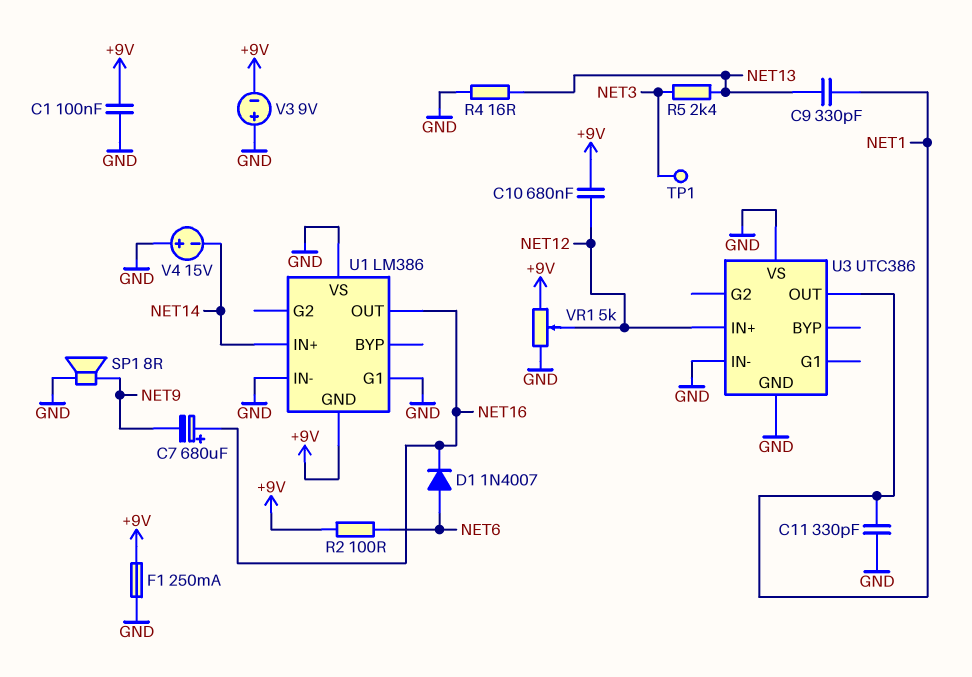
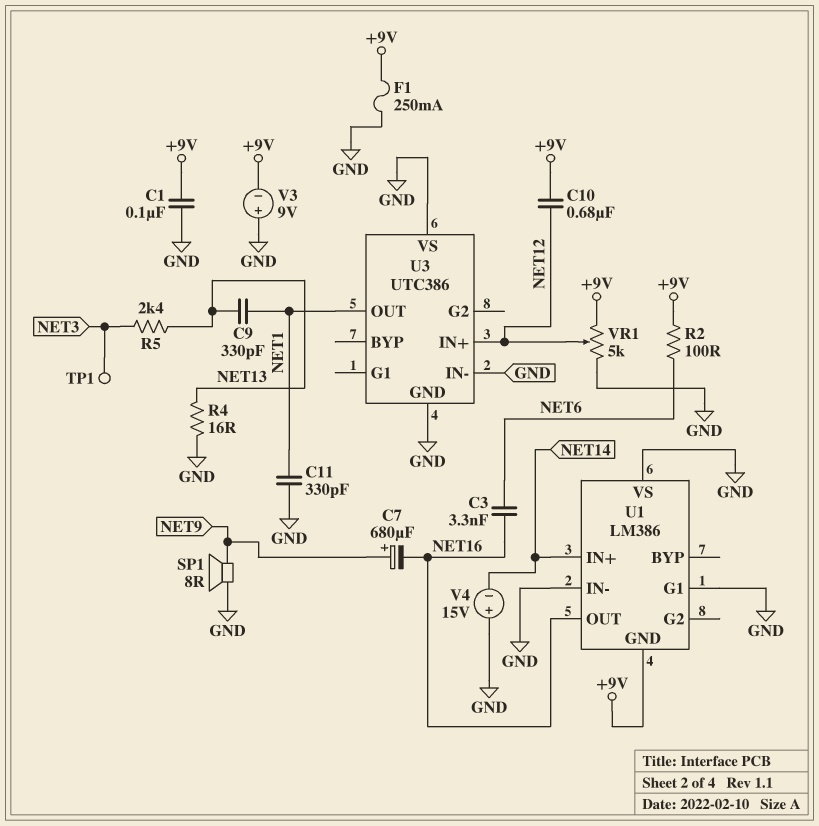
C3: none -> 3.3nF (NET6, NET16)
C7: 680uF (plus NET16, minus NET9) -> 680uF (plus NET9, minus NET16)
D1: diode 1N4007 (A NET6, K NET16) -> none

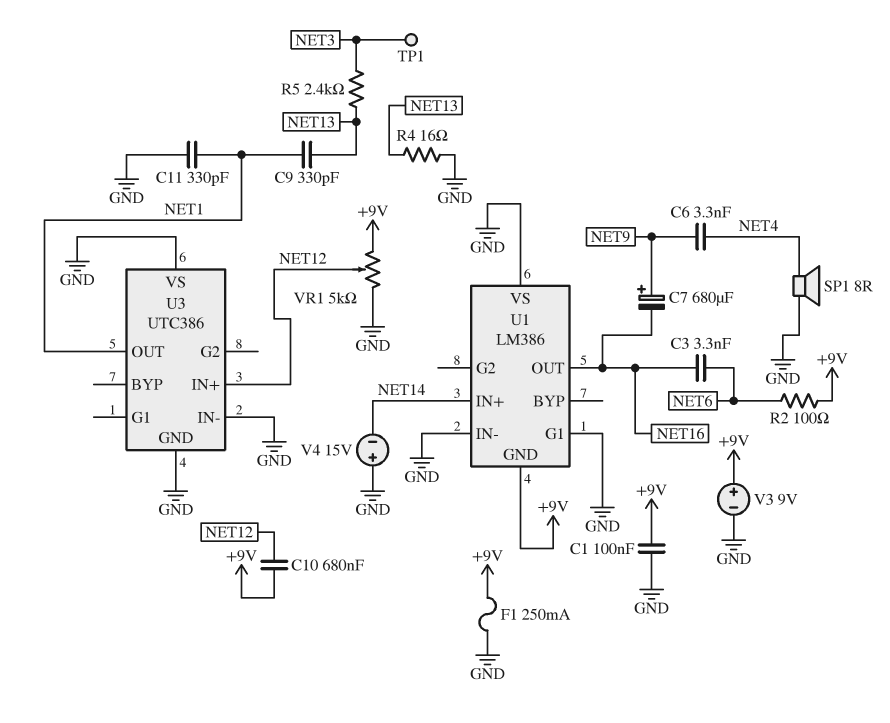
C6: none -> 3.3nF (NET4, NET9)
SP1: speaker 8R (GND, NET9) -> speaker 8R (GND, NET4)
V3: 9V (plus GND, minus +9V) -> 9V (plus +9V, minus GND)

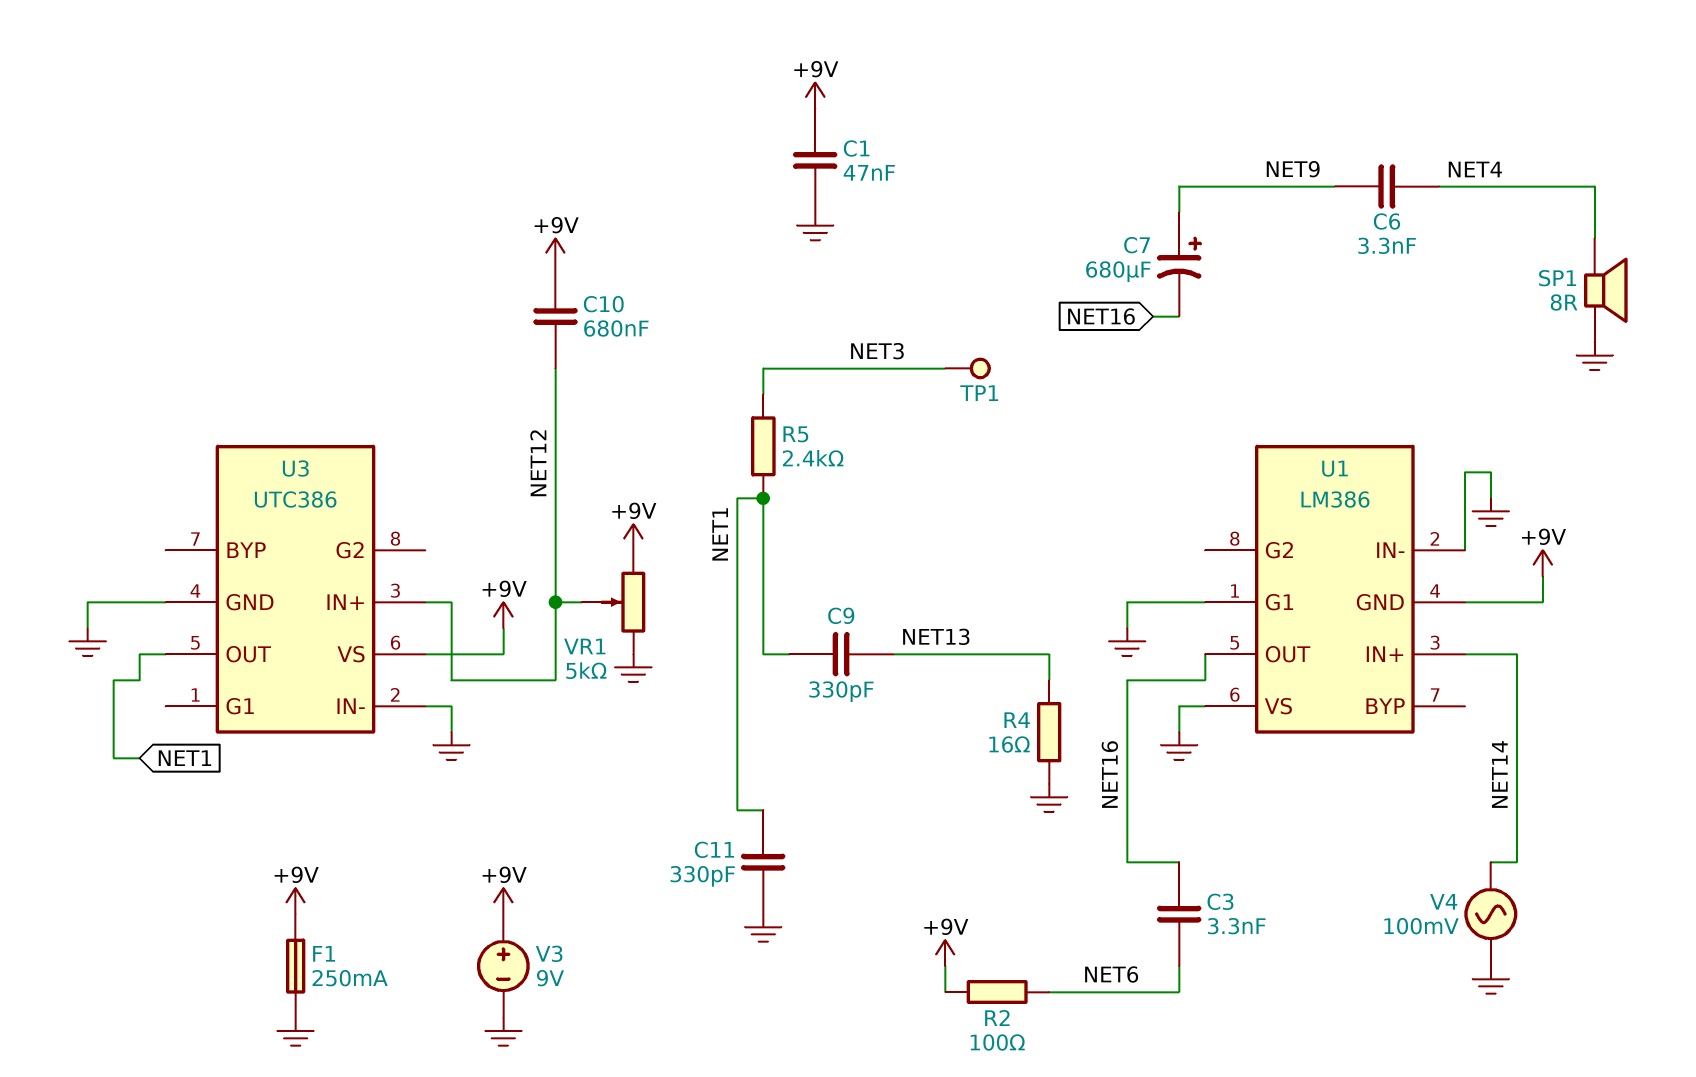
C1: 100nF (+9V, GND) -> 47nF (+9V, GND)
R5: 2.4k (NET3, NET13) -> 2.4k (NET1, NET3)
U3 pin VS: GND -> +9V
V4: 15V (plus GND, minus NET14) -> AC 100mV (GND, NET14)

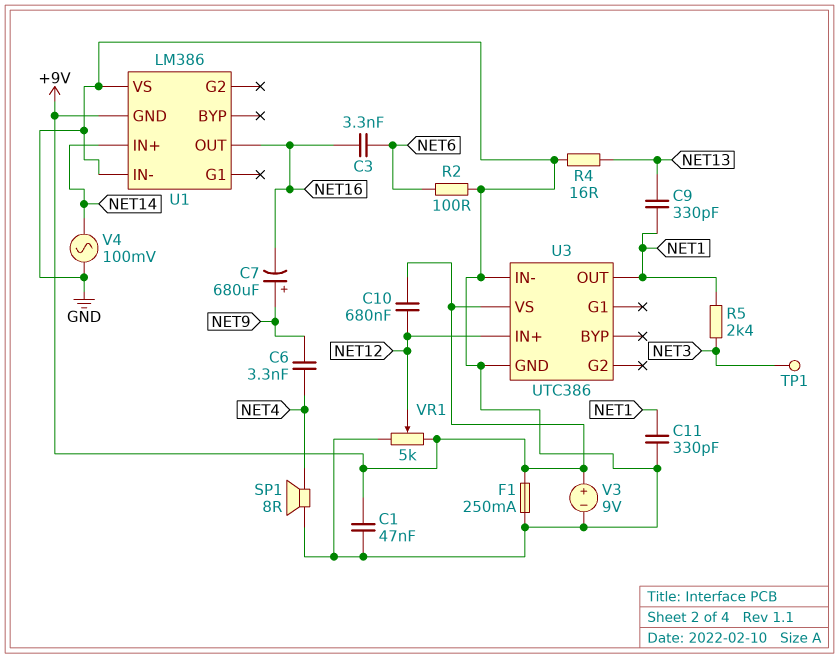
R2: 100 (+9V, NET6) -> 100 (GND, NET6)
U1 pin G1: GND -> none

